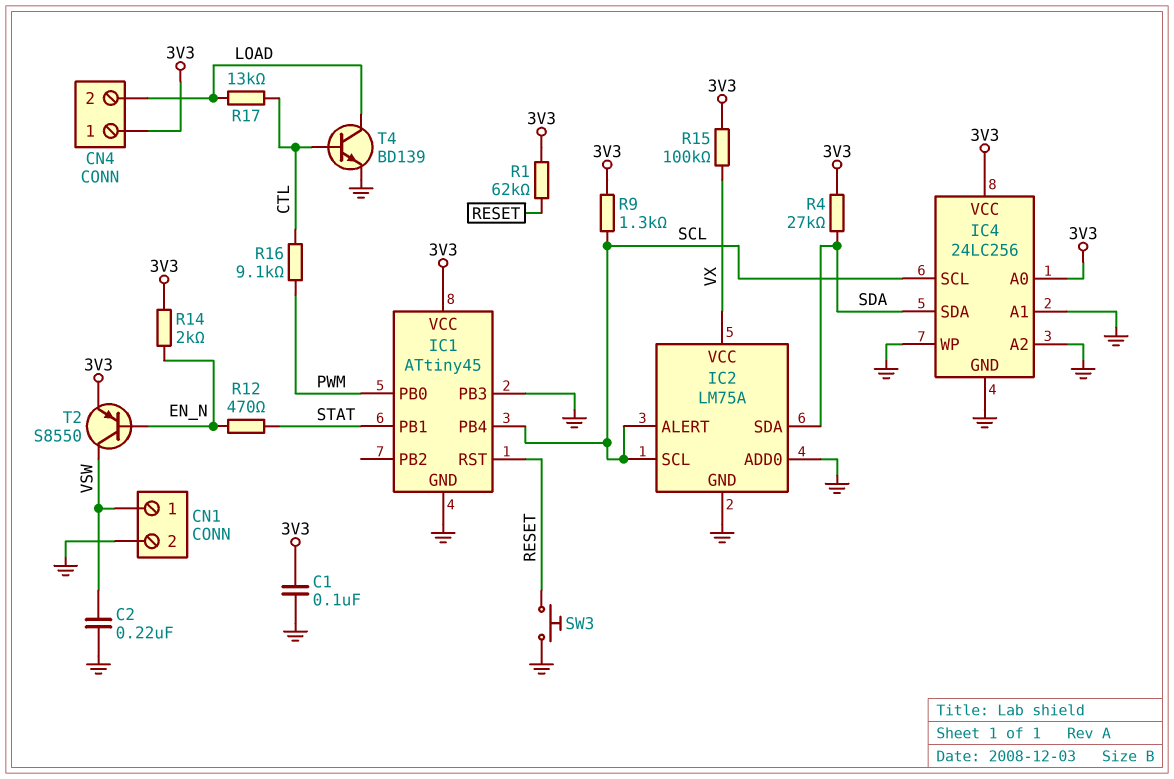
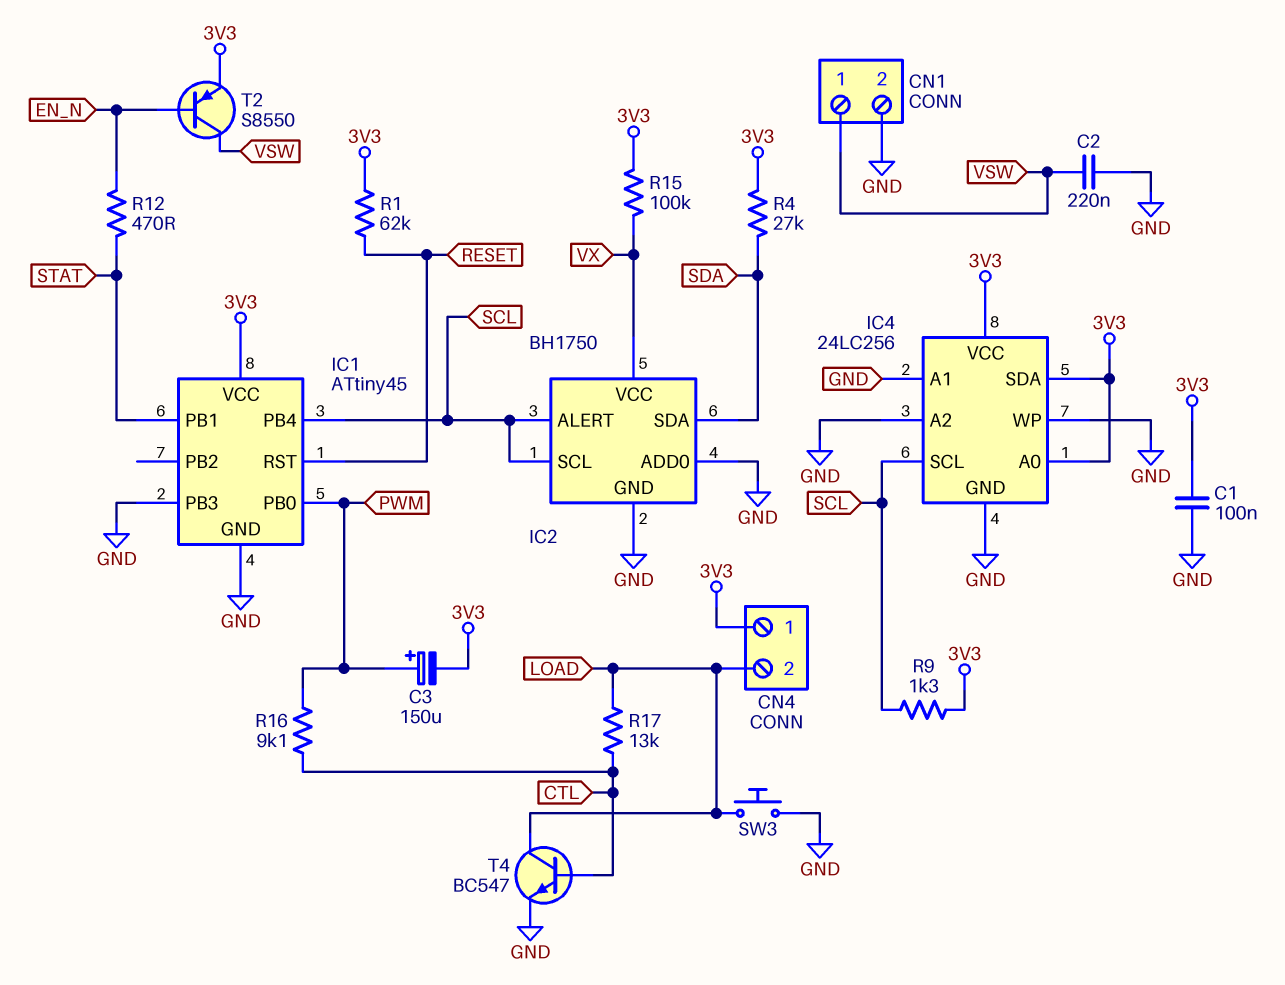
C3: none -> 150uF (plus PWM, minus 3V3)
IC2: LM75A -> BH1750
IC4 pin SDA: SDA -> 3V3
R14: 2k (3V3, EN_N) -> none
SW3: button (GND, RESET) -> button (GND, LOAD)
T4: NPN BD139 (B CTL, C LOAD, E GND) -> NPN BC547 (B CTL, C LOAD, E GND)

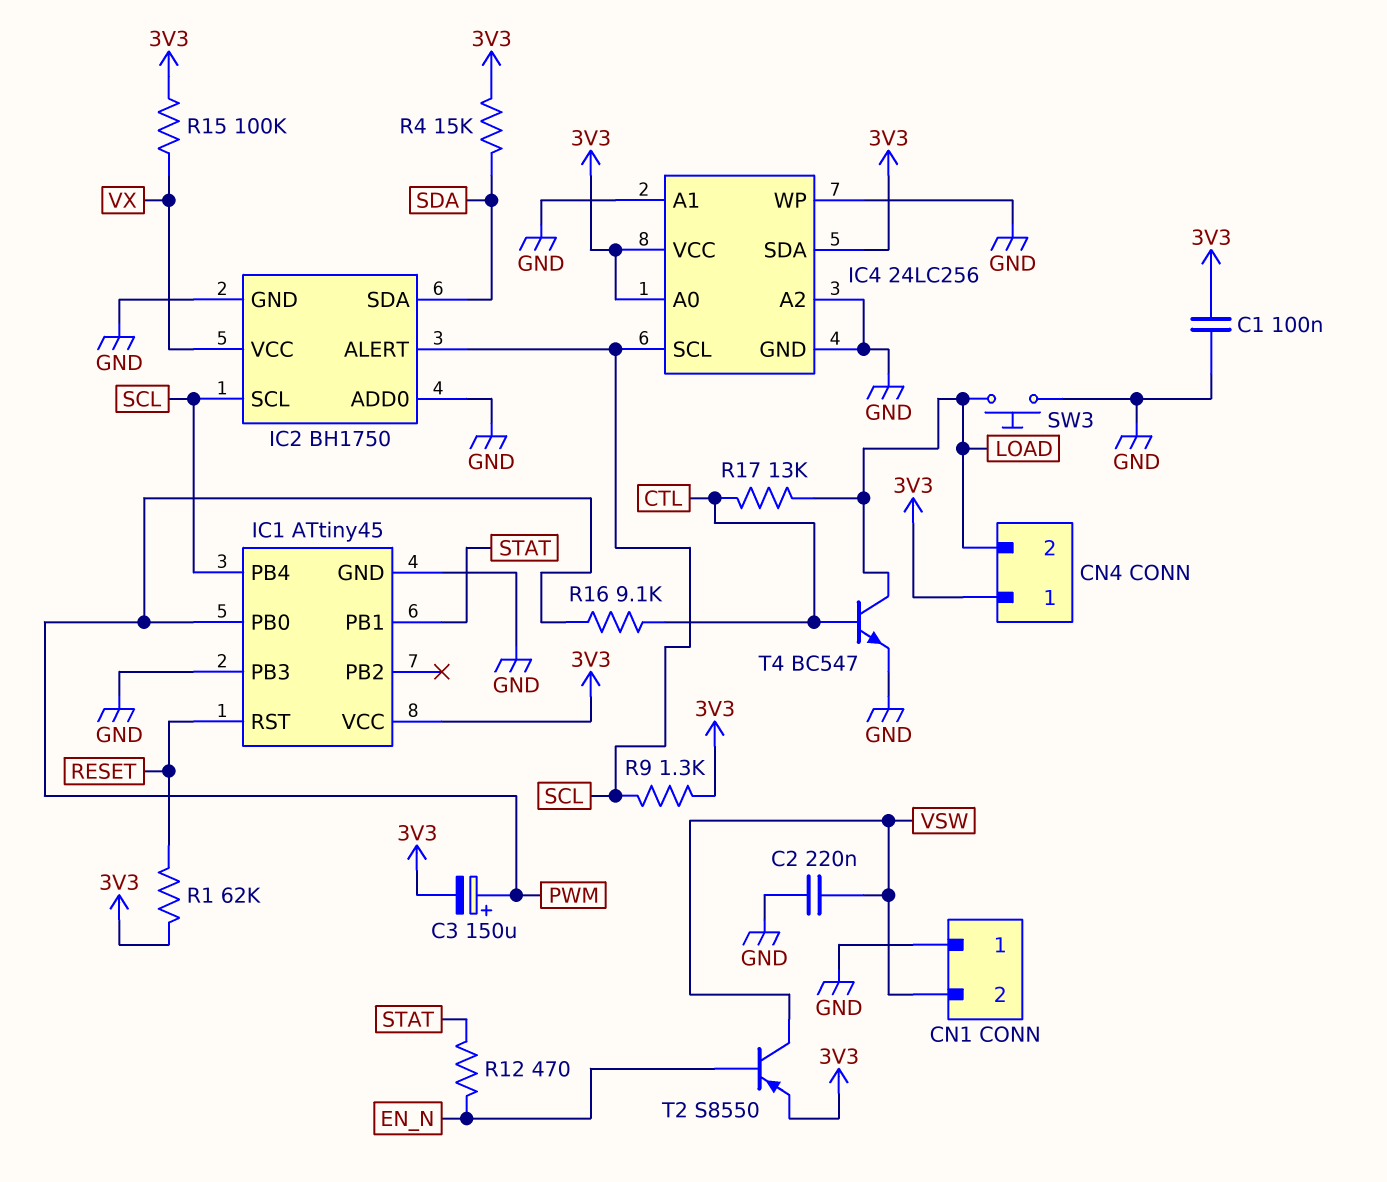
CN1 pin 1: VSW -> GND
CN1 pin 2: GND -> VSW
R4: 27k (3V3, SDA) -> 15k (3V3, SDA)

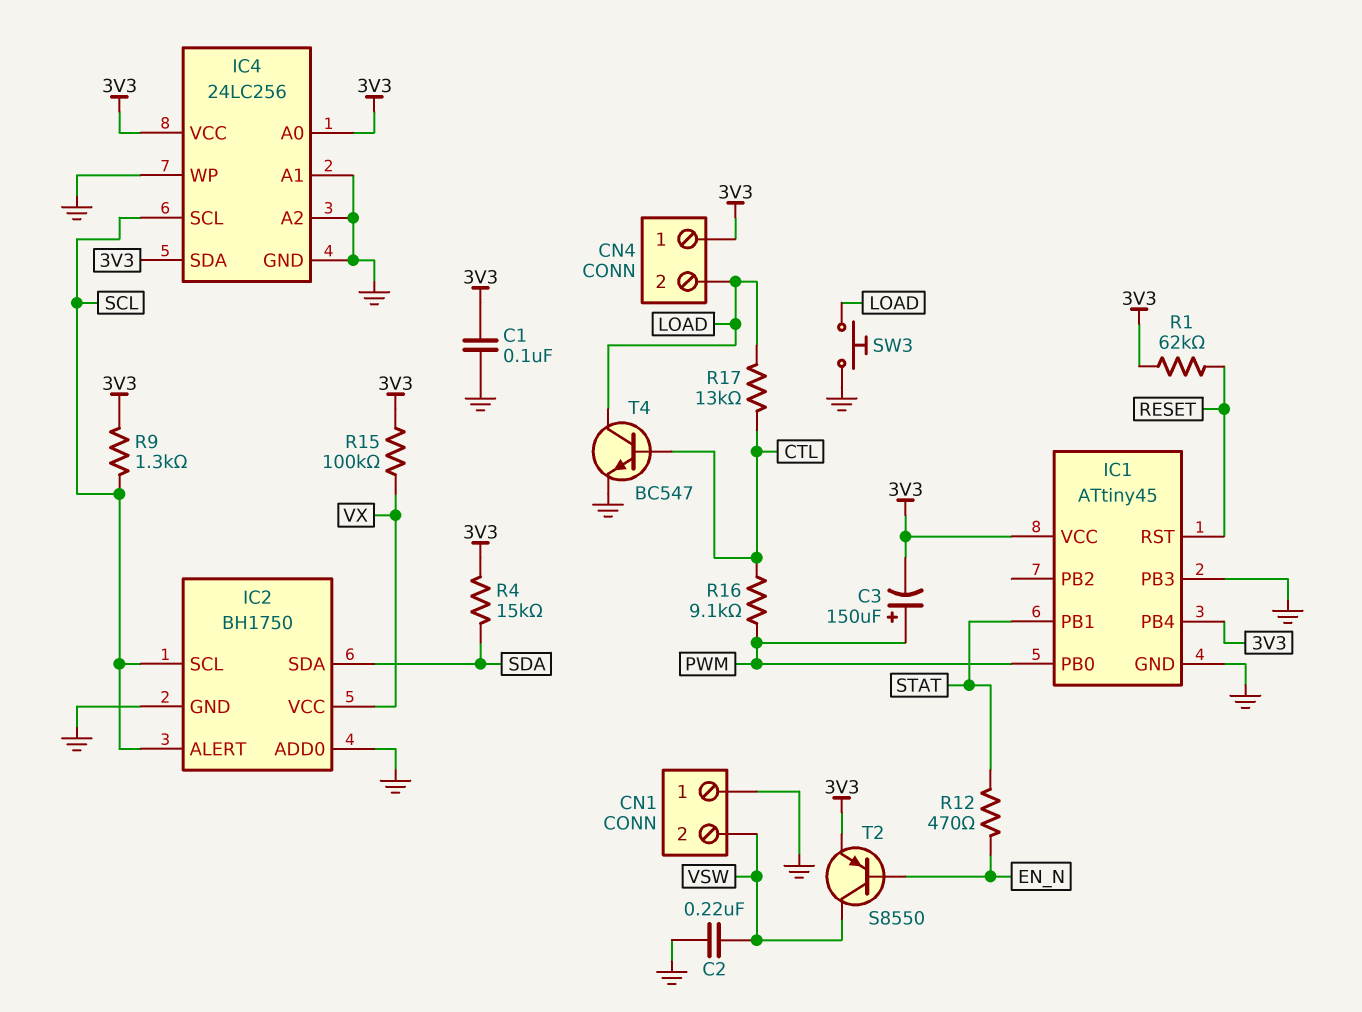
IC1 pin PB4: SCL -> 3V3

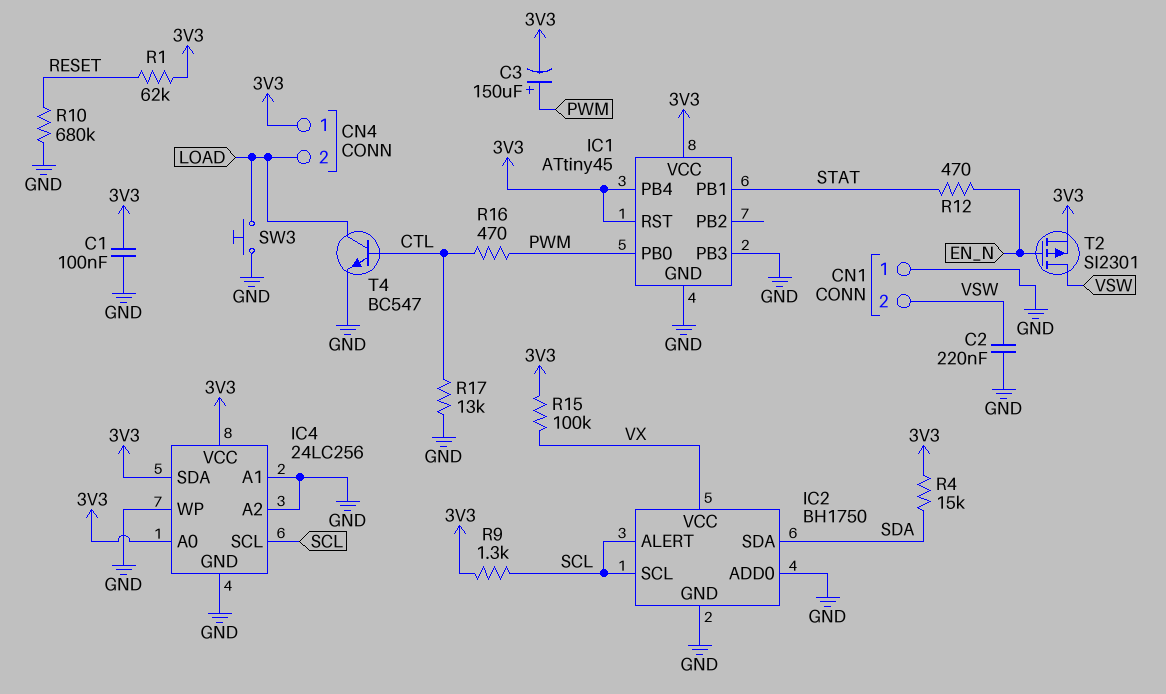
IC1 pin RST: RESET -> 3V3
R10: none -> 680k (GND, RESET)
R16: 9.1k (CTL, PWM) -> 470 (CTL, PWM)
R17: 13k (CTL, LOAD) -> 13k (CTL, GND)
T2: PNP S8550 (B EN_N, C VSW, E 3V3) -> PMOS SI2301 (G EN_N, D VSW, S 3V3)

